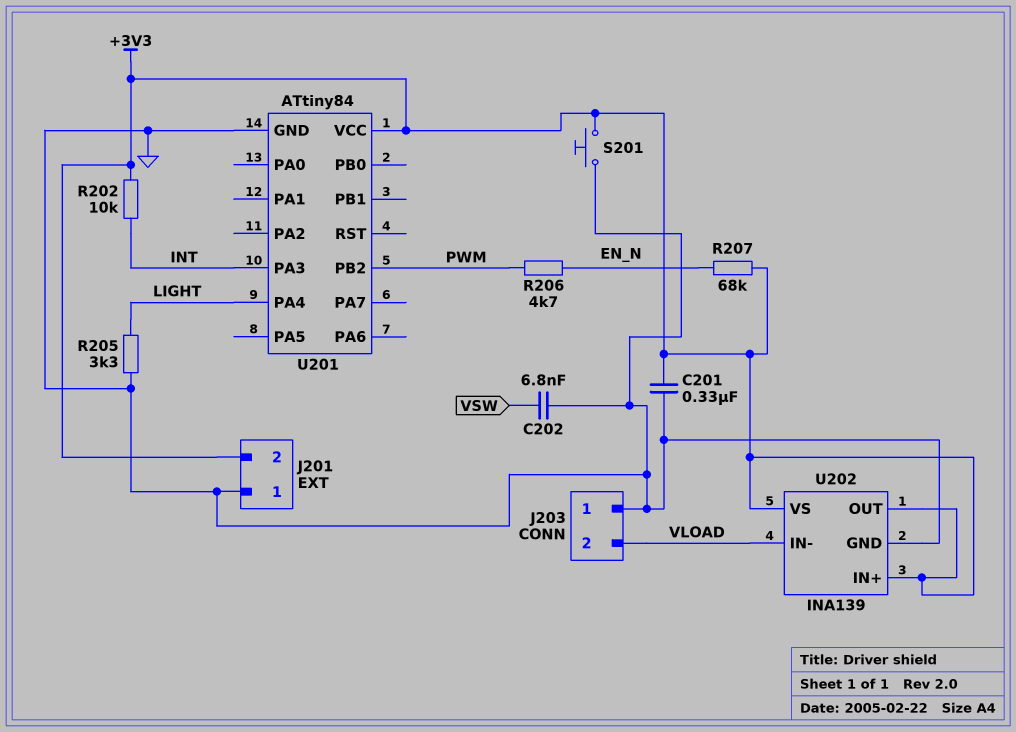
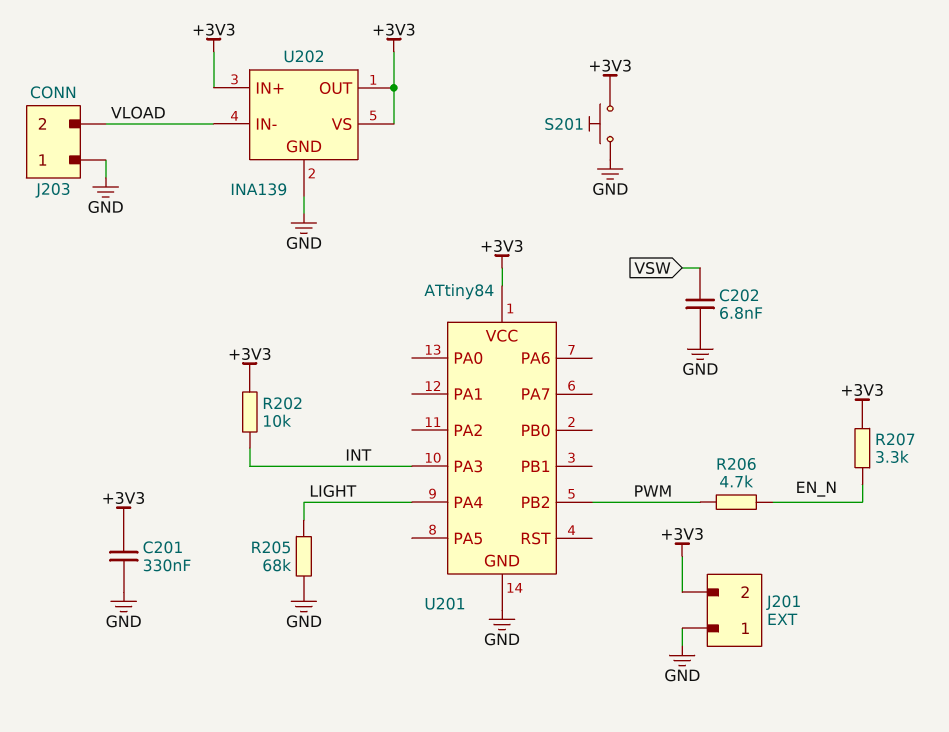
R205: 3.3k (GND, LIGHT) -> 68k (GND, LIGHT)
R207: 68k (+3V3, EN_N) -> 3.3k (+3V3, EN_N)

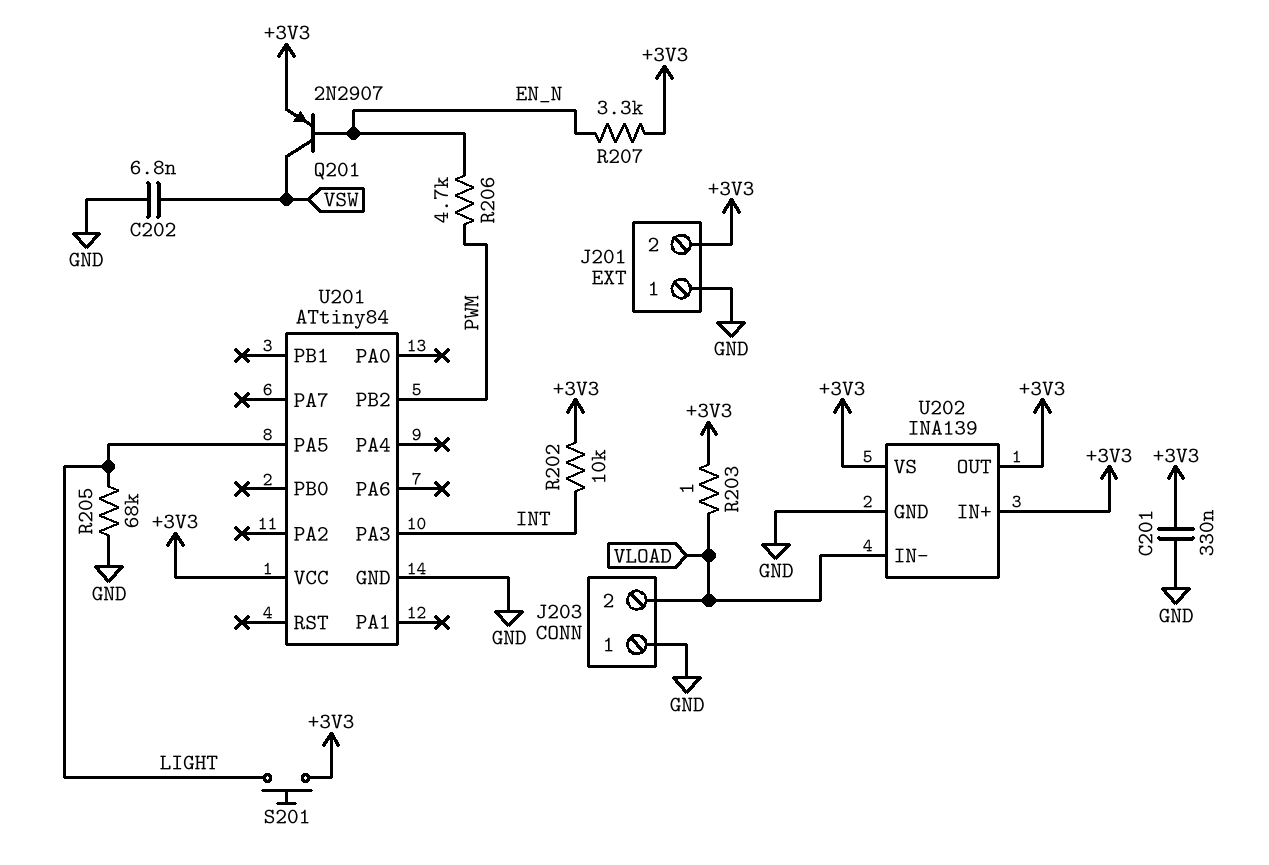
Q201: none -> PNP 2N2907 (B EN_N, C VSW, E +3V3)
R203: none -> 1 (+3V3, VLOAD)
S201: button (+3V3, GND) -> button (+3V3, LIGHT)
U201 pin PA4: LIGHT -> none
U201 pin PA5: none -> LIGHT

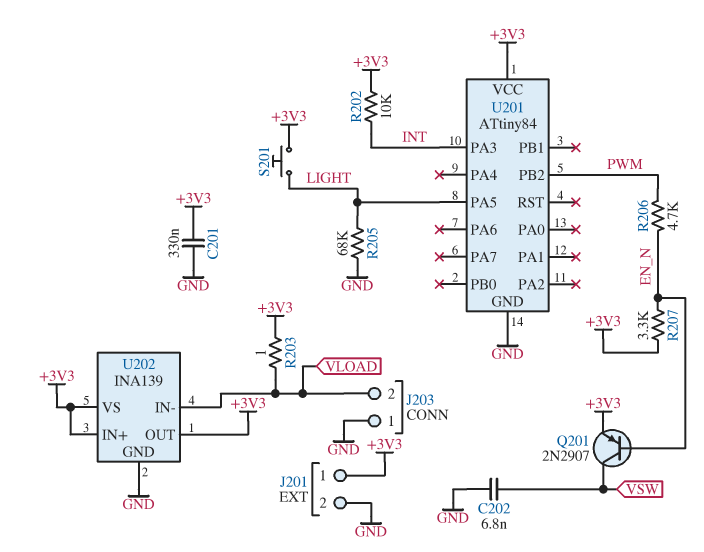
J201 pin 1: GND -> +3V3
J201 pin 2: +3V3 -> GND

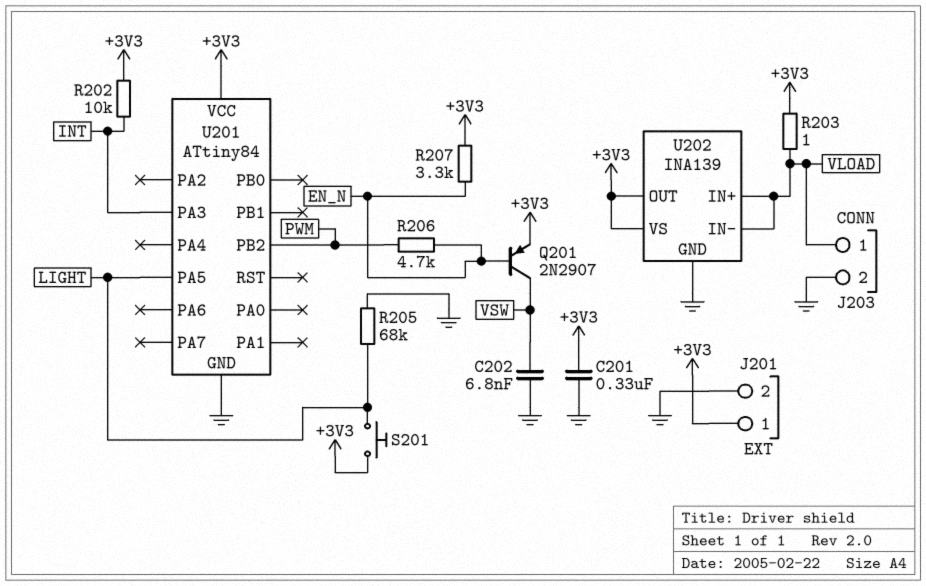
J203 pin 1: GND -> VLOAD
J203 pin 2: VLOAD -> GND
U202 pin IN+: +3V3 -> VLOAD

